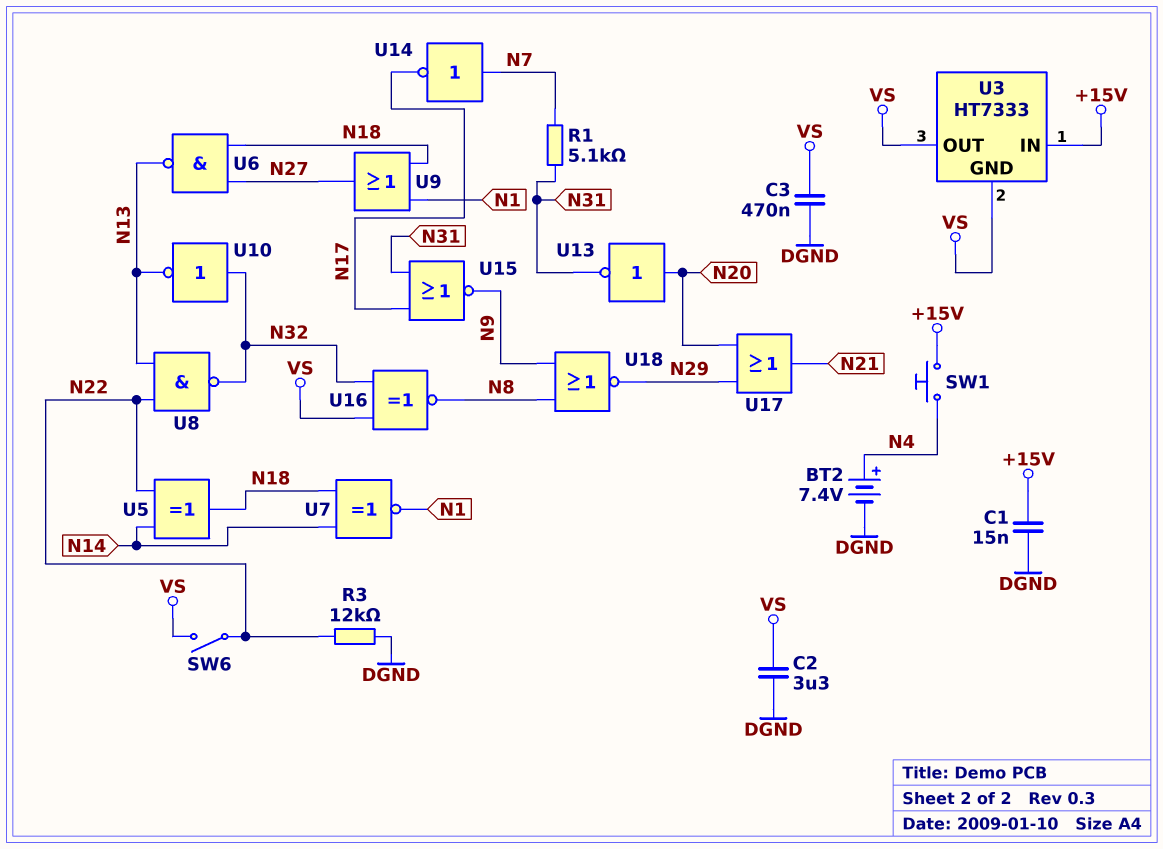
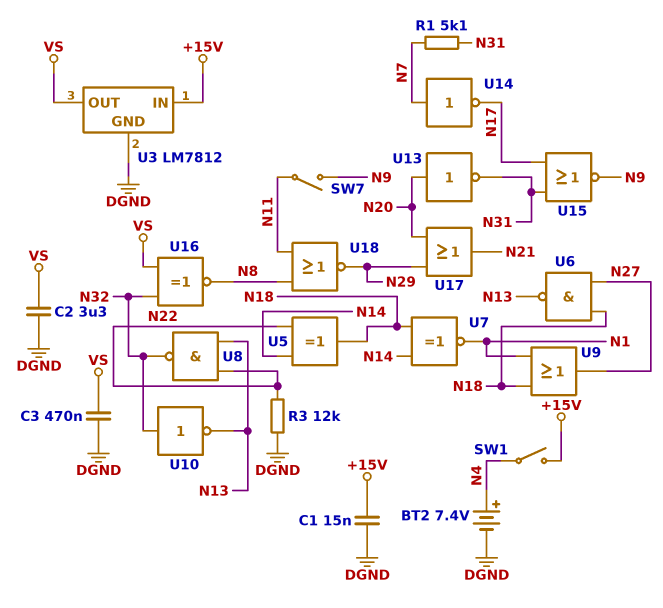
SW1: button (+15V, N4) -> switch (+15V, N4)
SW6: switch (N22, VS) -> none
SW7: none -> switch (N9, N11)
U3: HT7333 -> LM7812
U3 pin GND: VS -> DGND
U18: NOR (in N8, in N9, out N29) -> NOR (in N8, in N11, out N29)

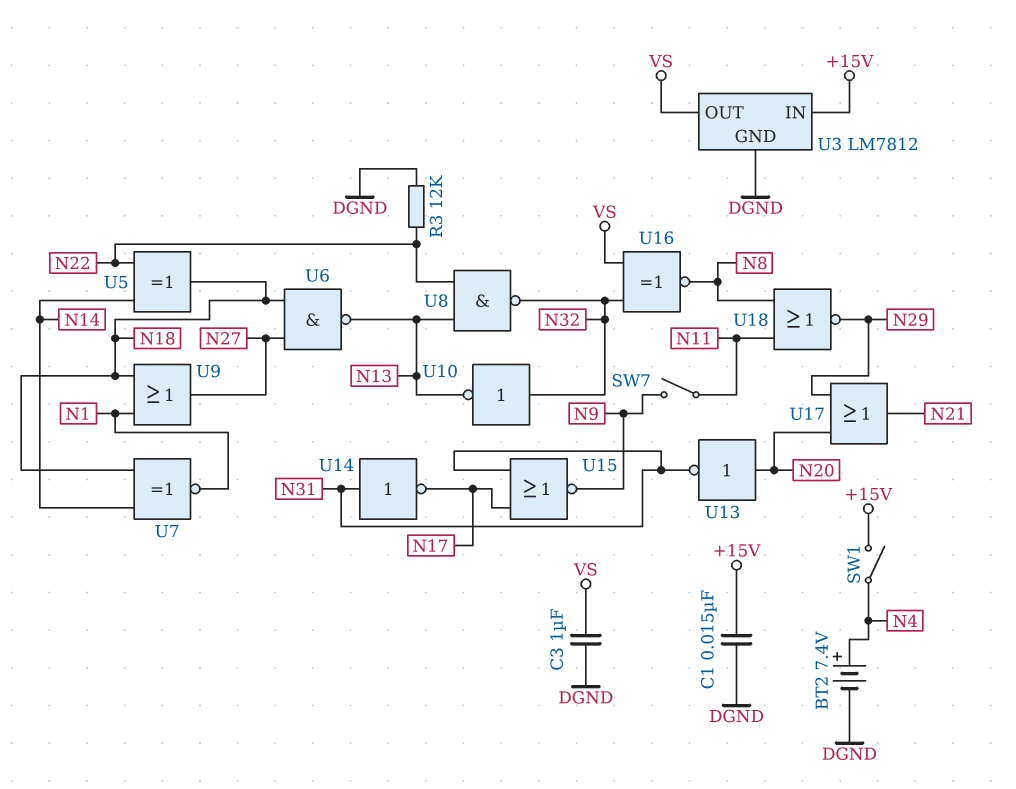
C2: 3.3uF (DGND, VS) -> none
C3: 470nF (DGND, VS) -> 1uF (DGND, VS)
R1: 5.1k (N7, N31) -> none
U14: NOT (in N7, out N17) -> NOT (in N31, out N17)

